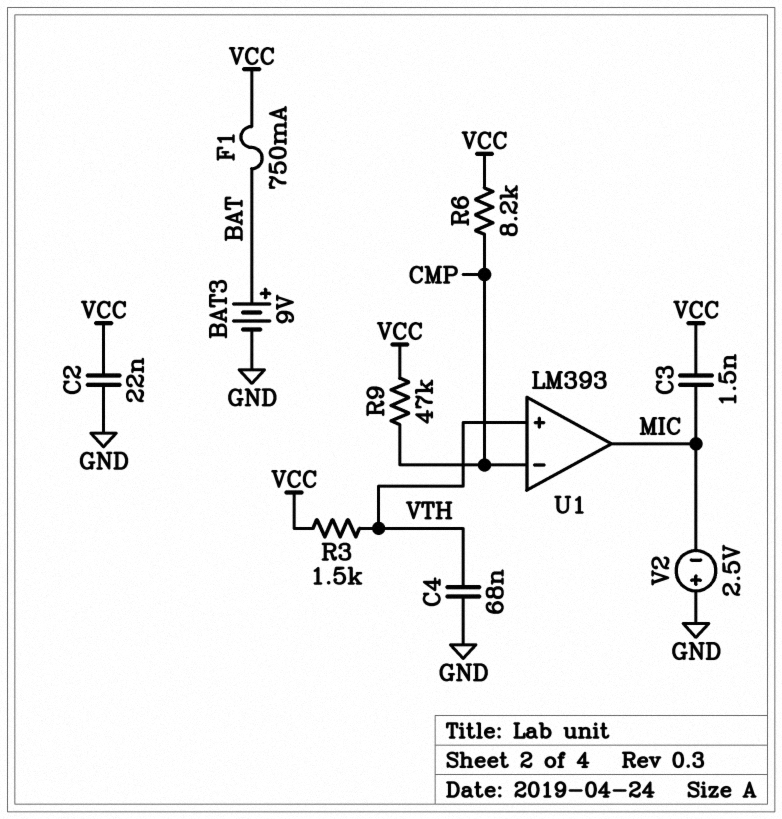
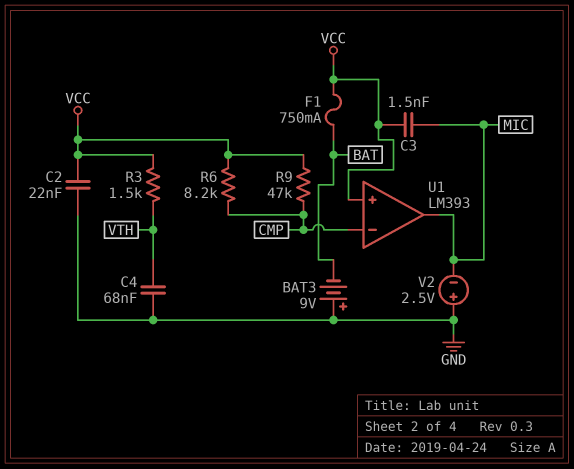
BAT3: 9V (plus BAT, minus GND) -> 9V (plus GND, minus BAT)
U1 pin in+: VTH -> VCC

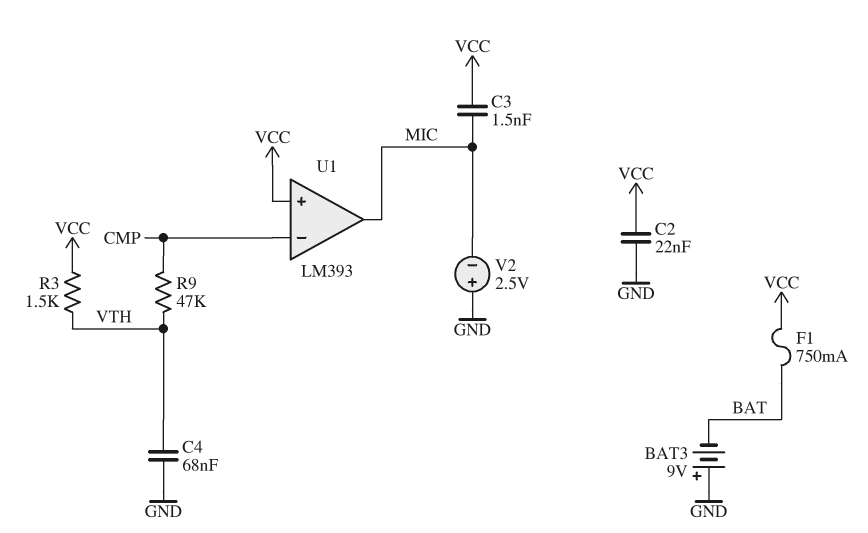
R6: 8.2k (CMP, VCC) -> none
R9: 47k (CMP, VCC) -> 47k (CMP, VTH)

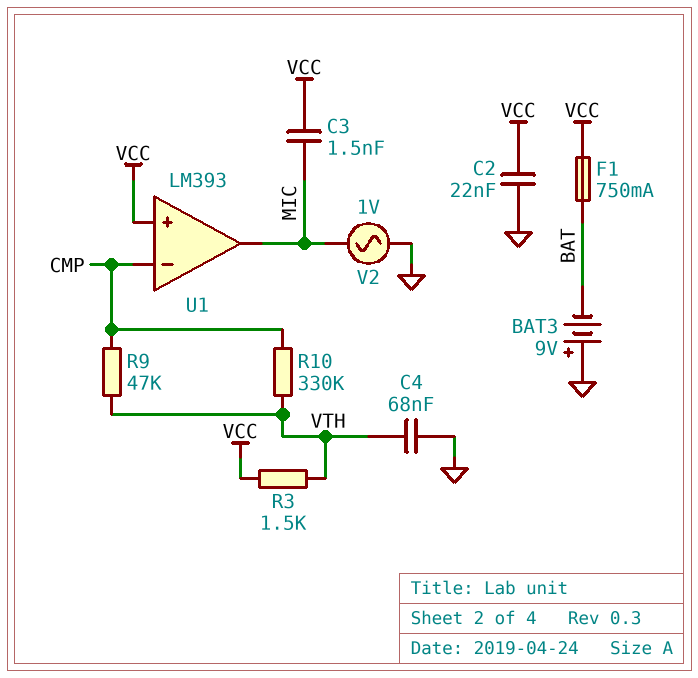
R10: none -> 330k (CMP, VTH)
V2: 2.5V (plus GND, minus MIC) -> AC 1V (GND, MIC)

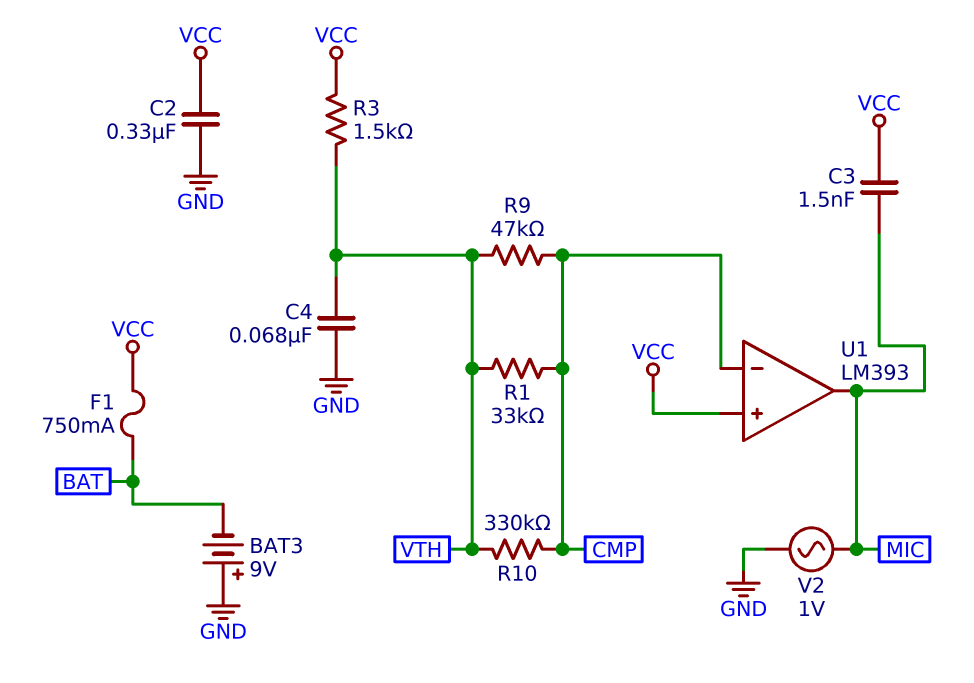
C2: 22nF (GND, VCC) -> 330nF (GND, VCC)
R1: none -> 33k (CMP, VTH)

